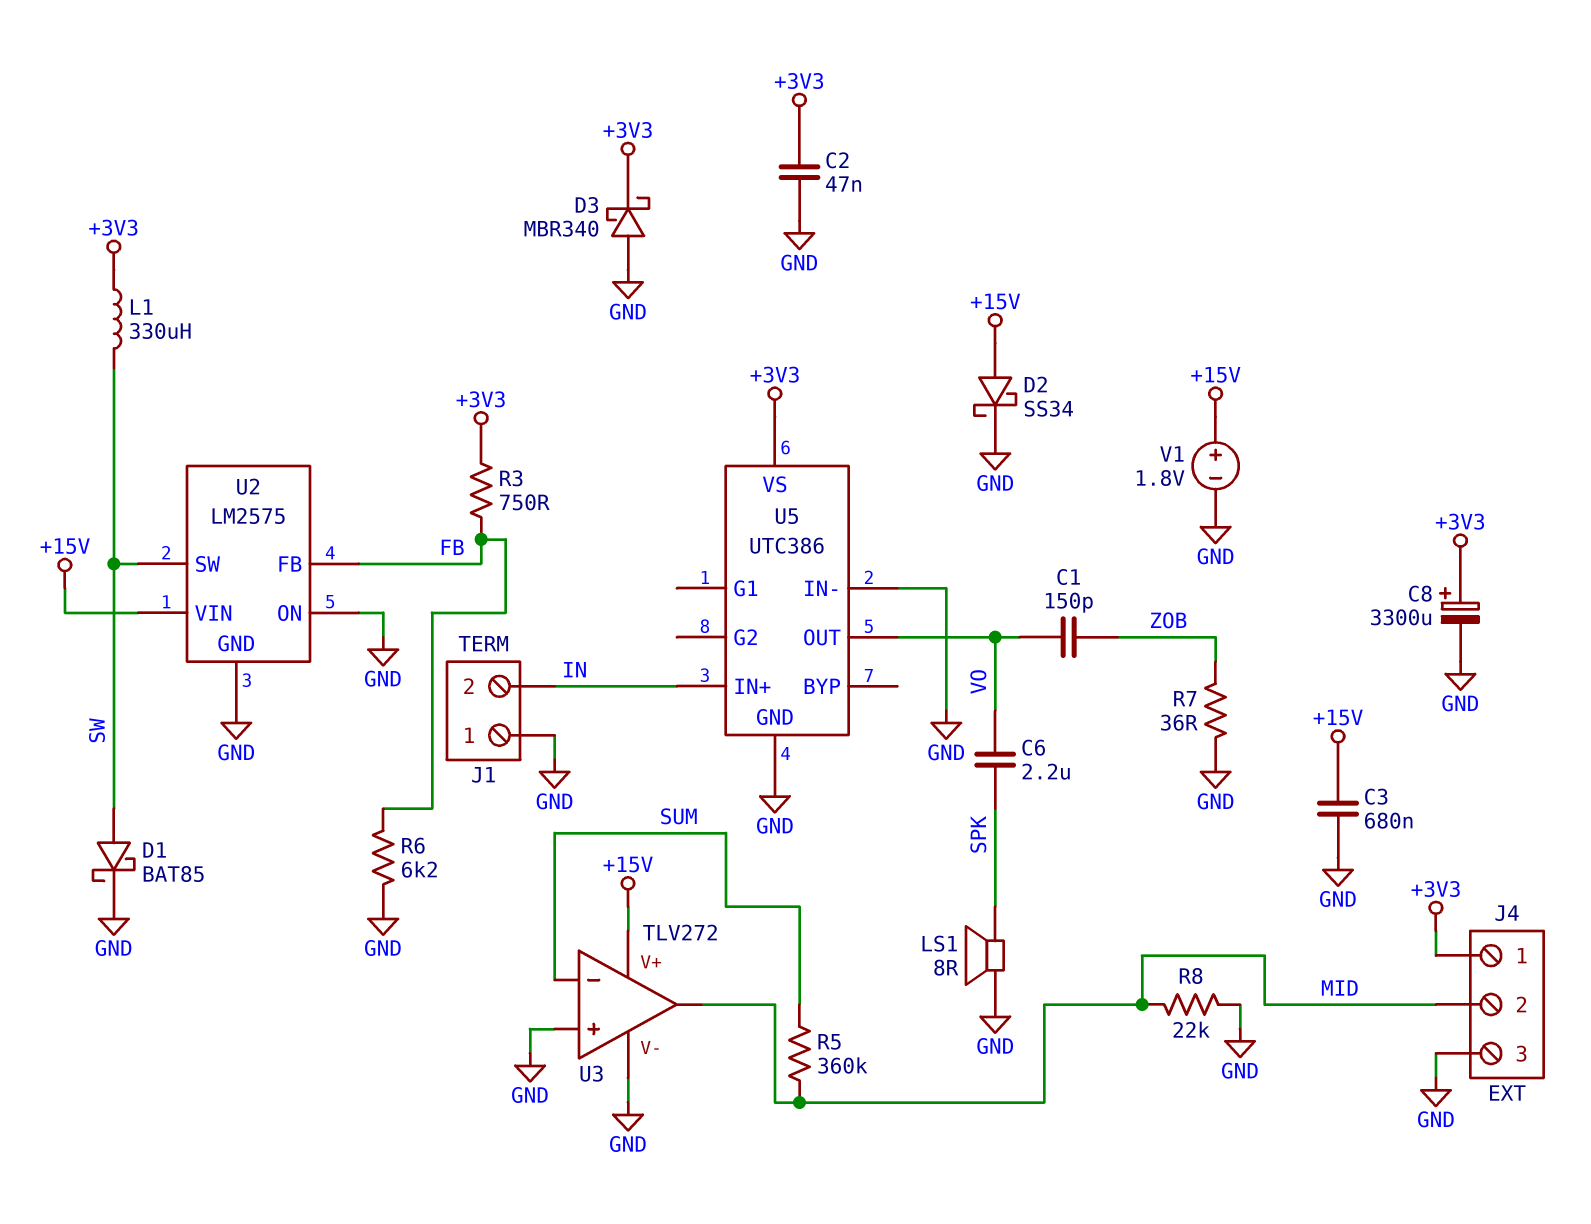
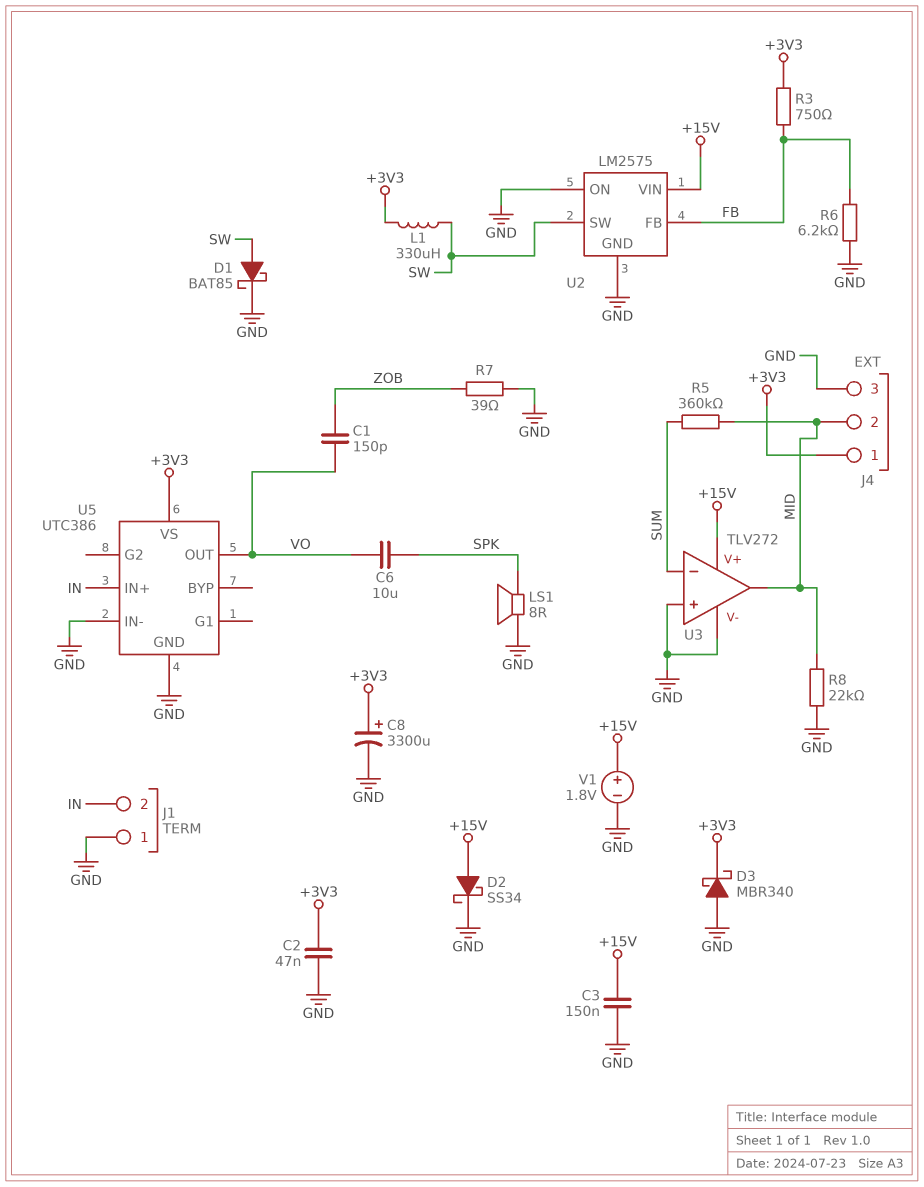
C3: 680nF (+15V, GND) -> 150nF (+15V, GND)
C6: 2.2uF (SPK, VO) -> 10uF (SPK, VO)
R7: 36 (GND, ZOB) -> 39 (GND, ZOB)

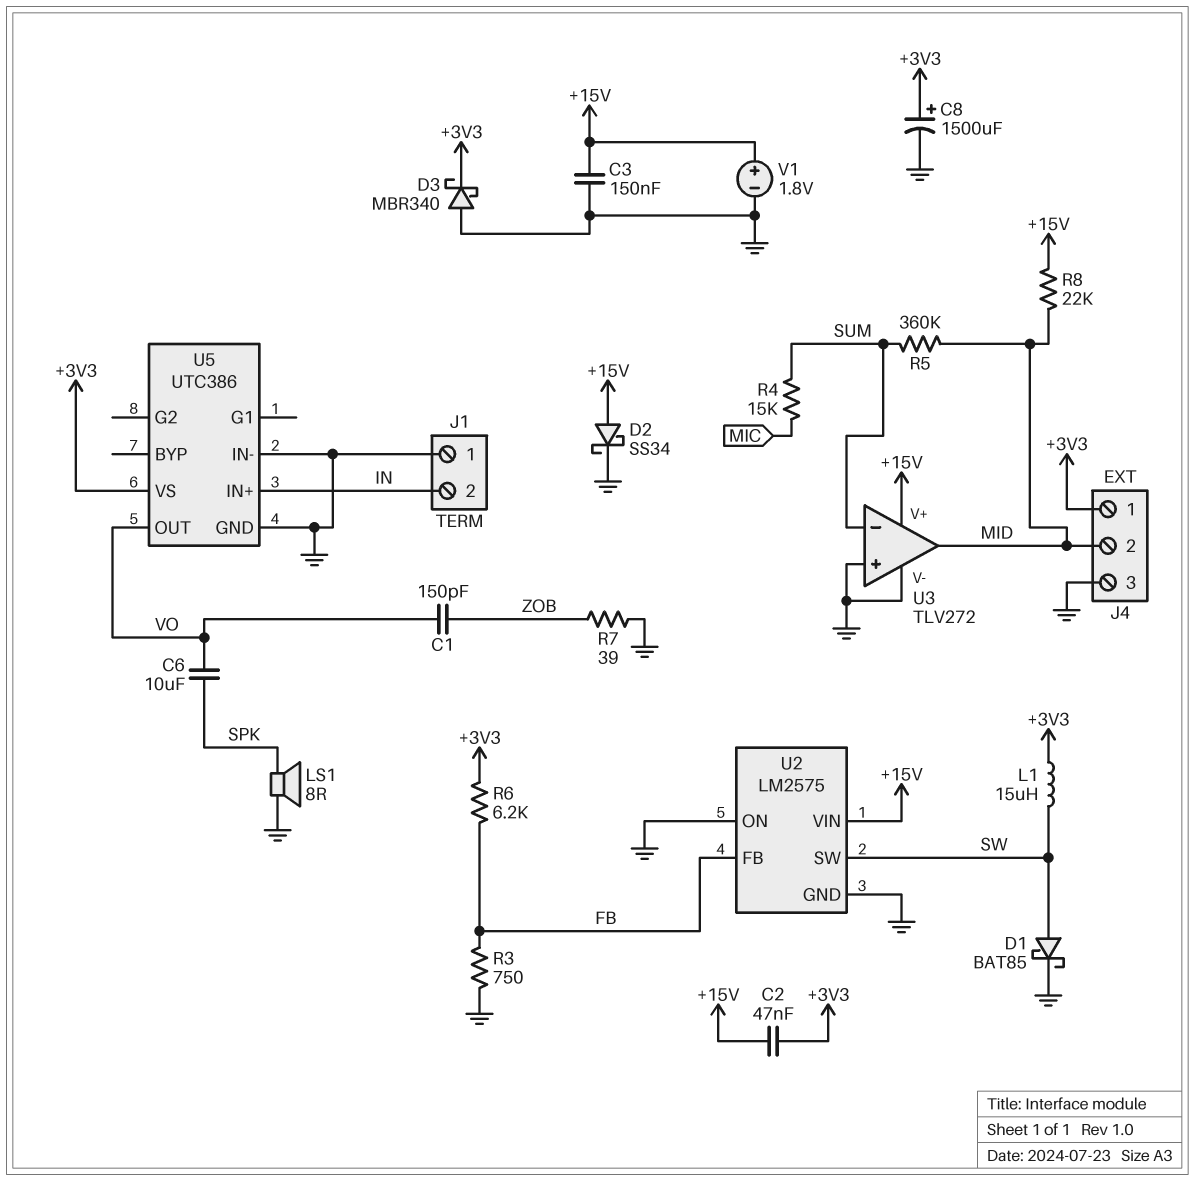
C2: 47nF (+3V3, GND) -> 47nF (+3V3, +15V)
C8: 3300uF (plus +3V3, minus GND) -> 1500uF (plus +3V3, minus GND)
L1: 330uH (+3V3, SW) -> 15uH (+3V3, SW)
R3: 750 (+3V3, FB) -> 750 (FB, GND)
R4: none -> 15k (MIC, SUM)
R6: 6.2k (FB, GND) -> 6.2k (+3V3, FB)
R8: 22k (GND, MID) -> 22k (+15V, MID)

